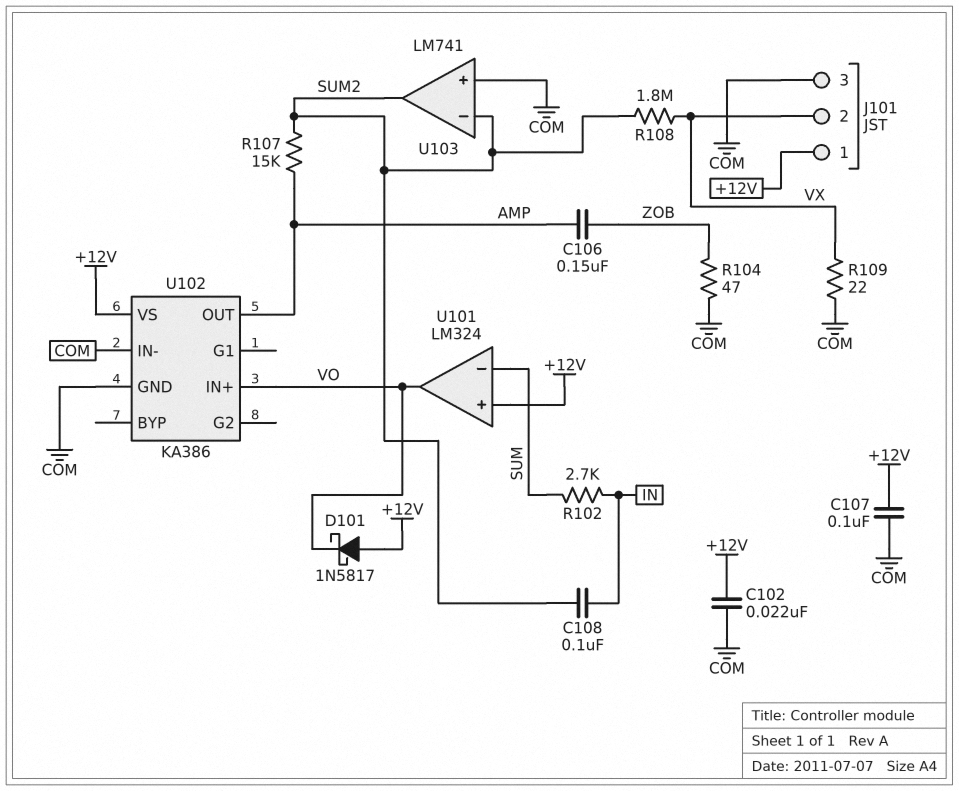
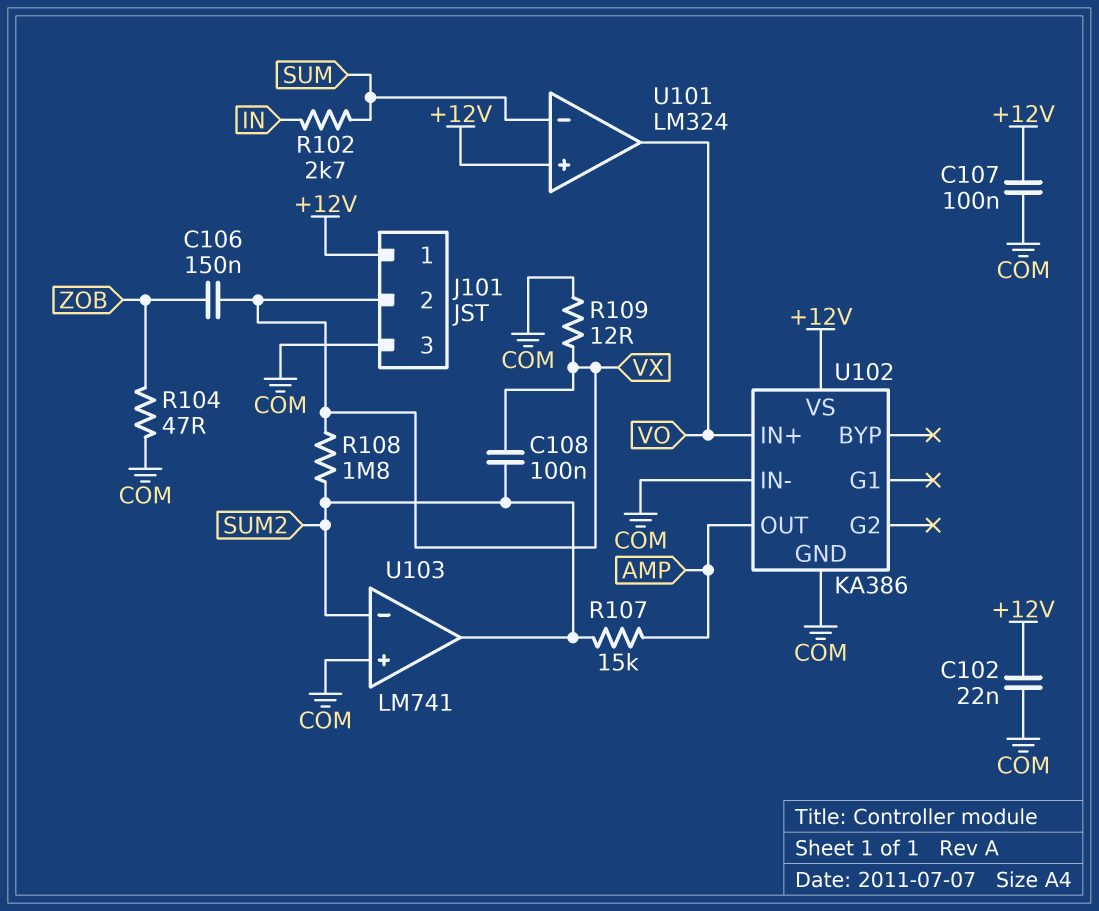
C106: 150nF (AMP, ZOB) -> 150nF (VX, ZOB)
C108: 100nF (IN, SUM2) -> 100nF (SUM2, VX)
D101: schottky 1N5817 (A +12V, K VO) -> none
R109: 22 (COM, VX) -> 12 (COM, VX)

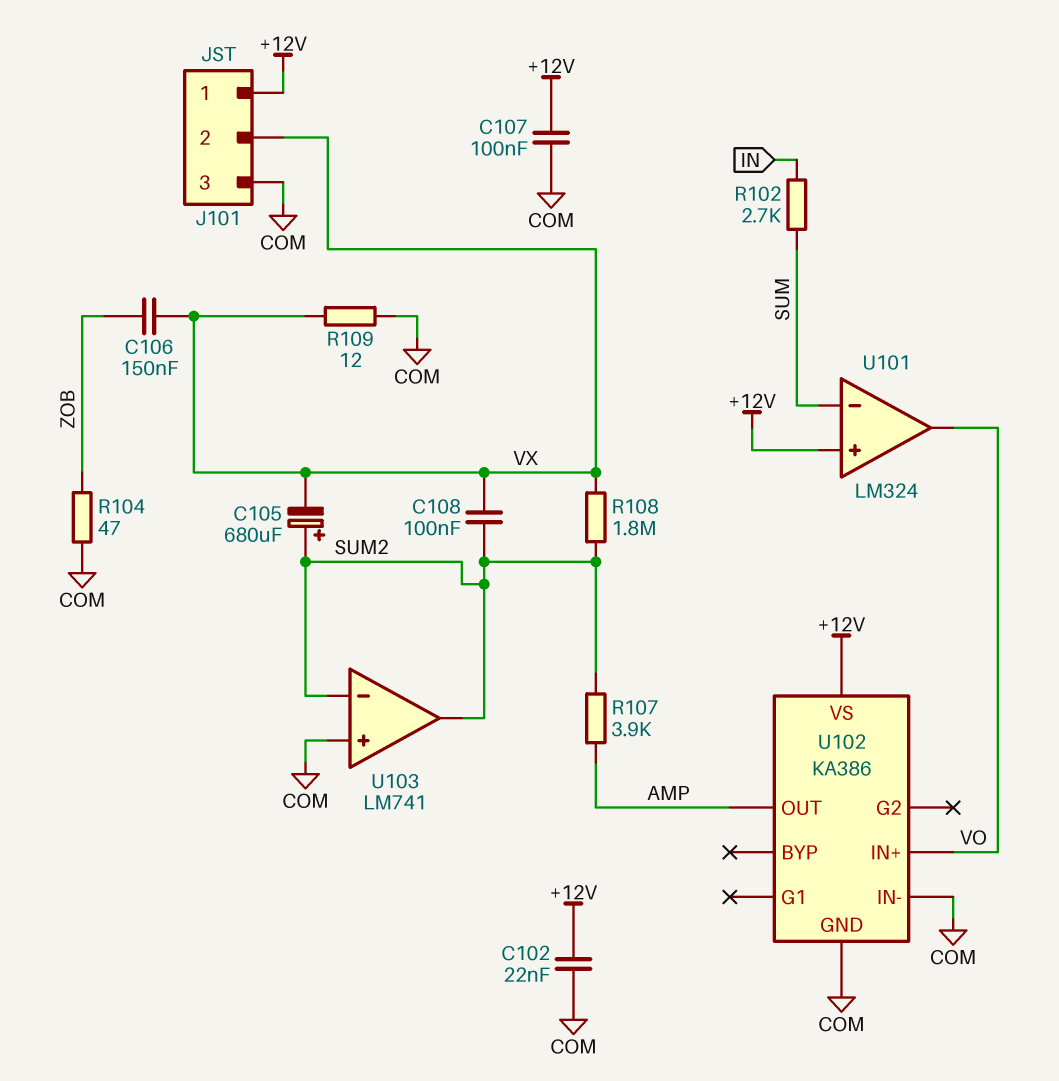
C105: none -> 680uF (plus SUM2, minus VX)
R107: 15k (AMP, SUM2) -> 3.9k (AMP, SUM2)

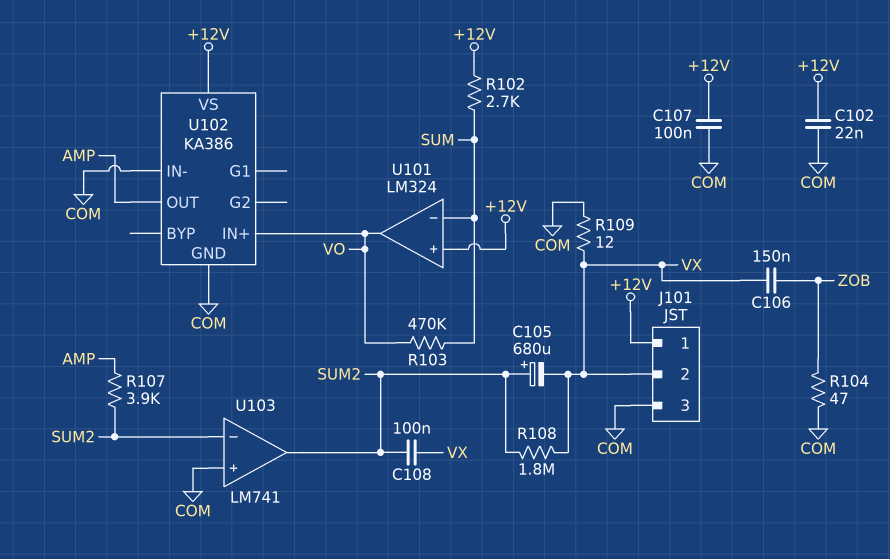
R102: 2.7k (IN, SUM) -> 2.7k (+12V, SUM)
R103: none -> 470k (SUM, VO)

